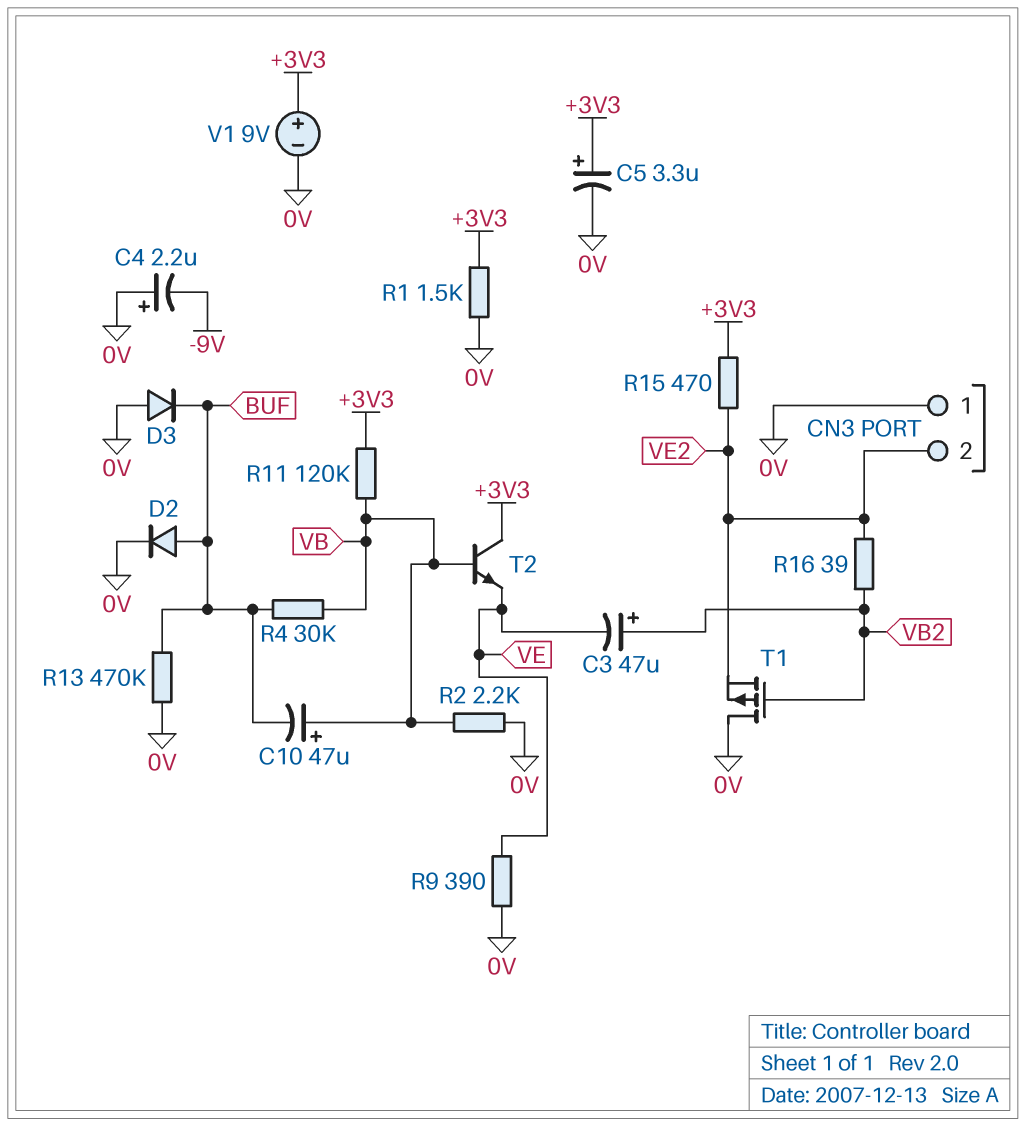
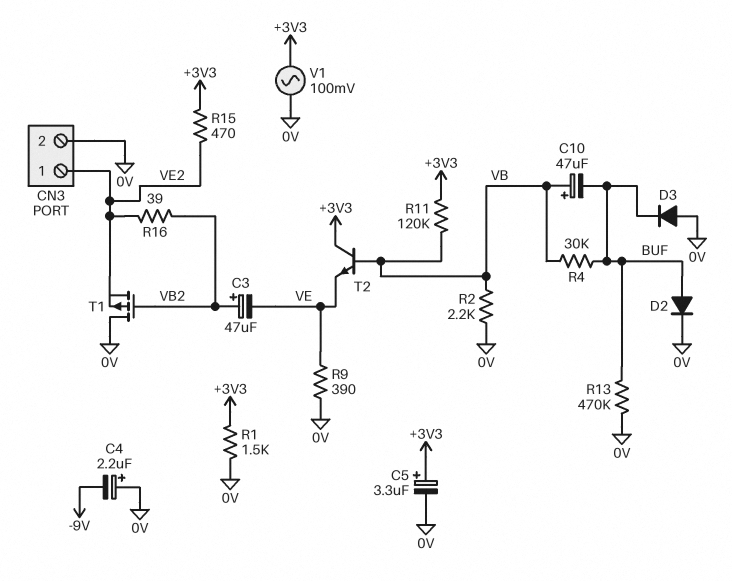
CN3 pin 1: 0V -> VE2
CN3 pin 2: VE2 -> 0V
V1: 9V (plus +3V3, minus 0V) -> AC 100mV (+3V3, 0V)

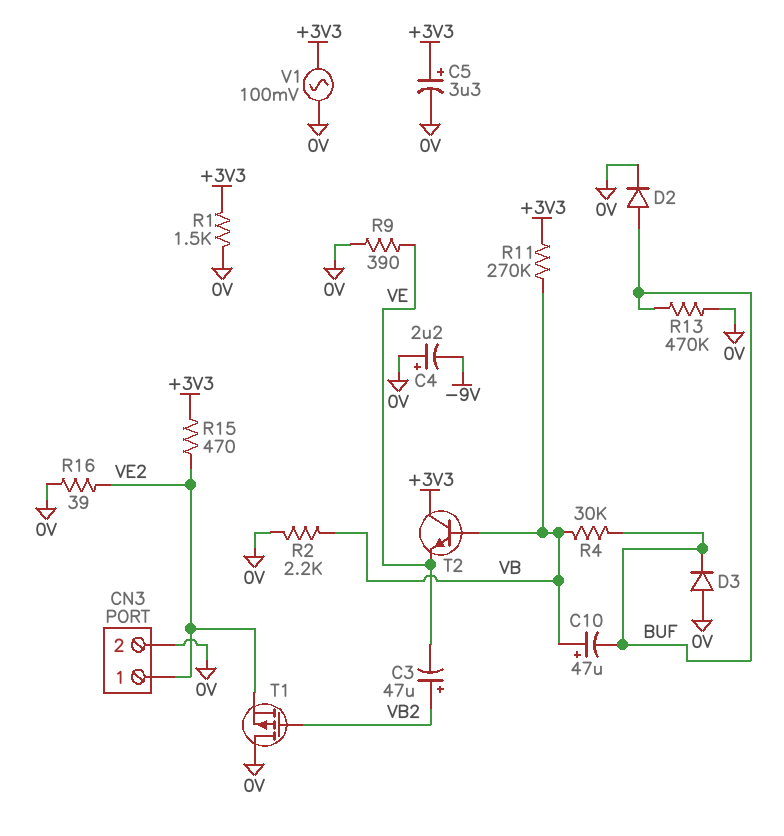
R11: 120k (+3V3, VB) -> 270k (+3V3, VB)
R16: 39 (VB2, VE2) -> 39 (0V, VE2)

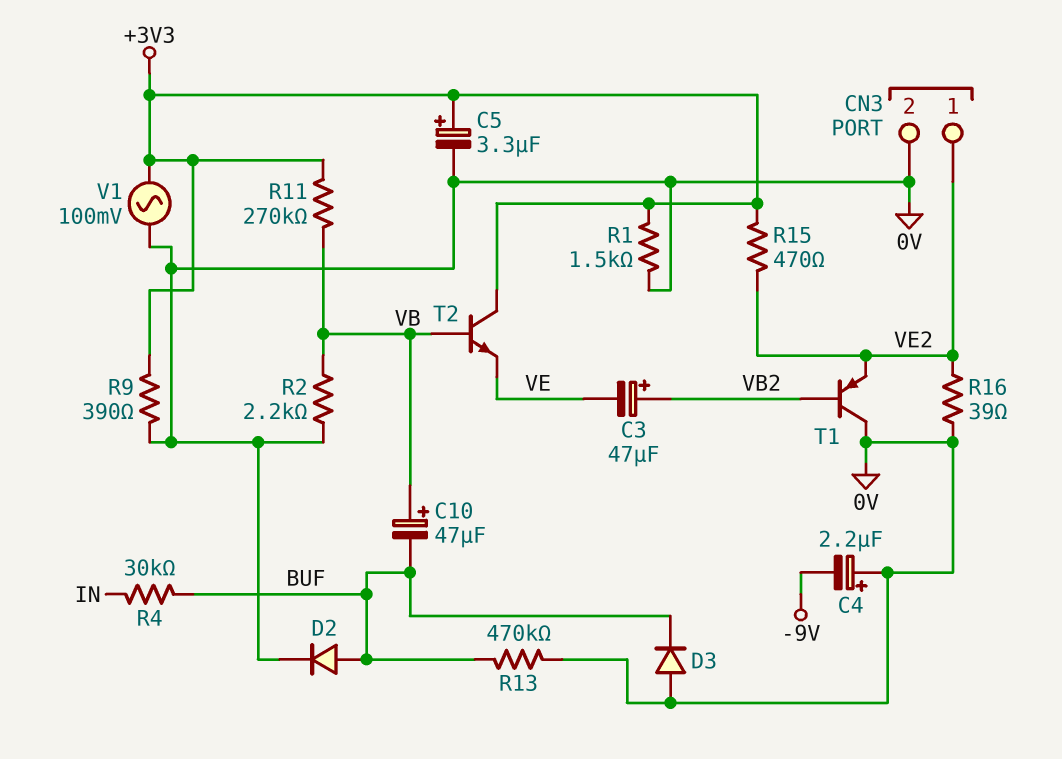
R4: 30k (BUF, VB) -> 30k (BUF, IN)
R9: 390 (0V, VE) -> 390 (+3V3, 0V)
T1: PMOS (G VB2, D 0V, S VE2) -> PNP (B VB2, C 0V, E VE2)

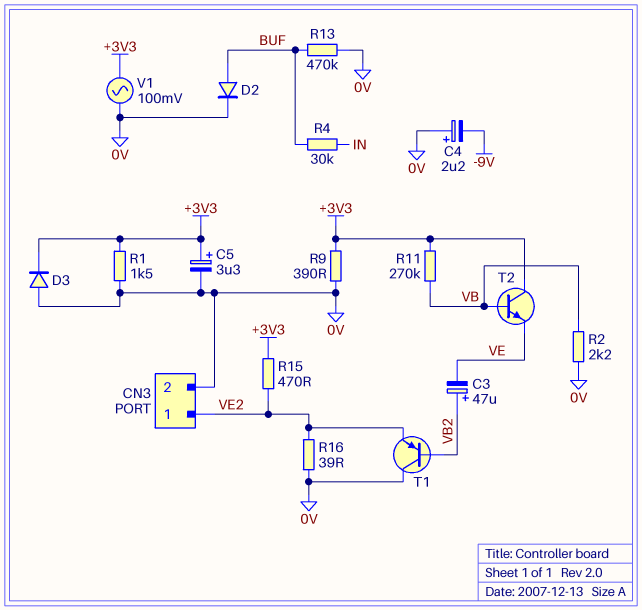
C10: 47uF (plus VB, minus BUF) -> none
D3: diode (A 0V, K BUF) -> diode (A 0V, K +3V3)

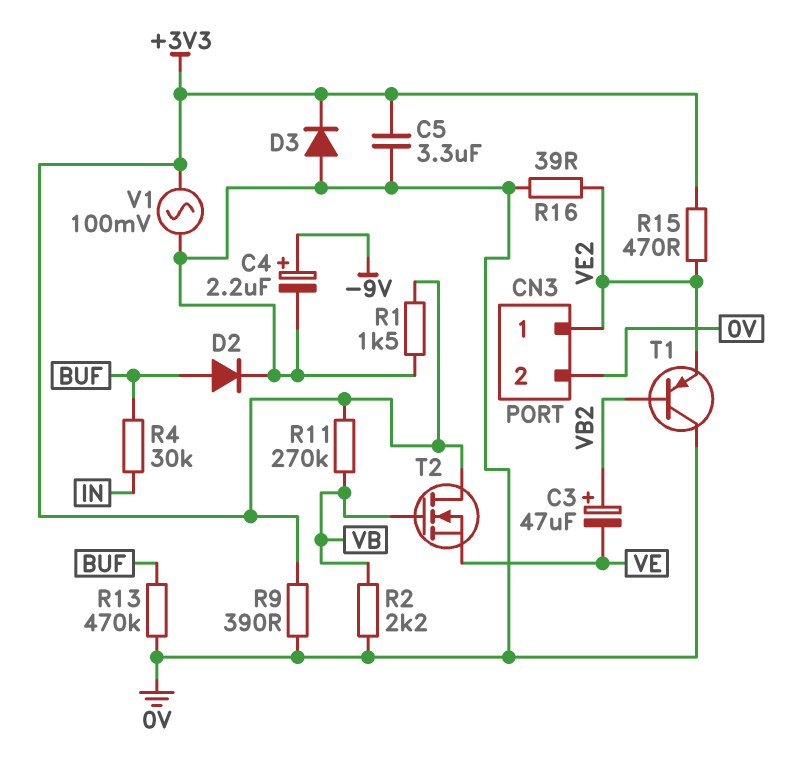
C4: 2.2uF (plus 0V, minus -9V) -> 2.2uF (plus -9V, minus 0V)
C5: 3.3uF (plus +3V3, minus 0V) -> 3.3uF (+3V3, 0V)
T2: NPN (B VB, C +3V3, E VE) -> NMOS (G VB, D +3V3, S VE)

